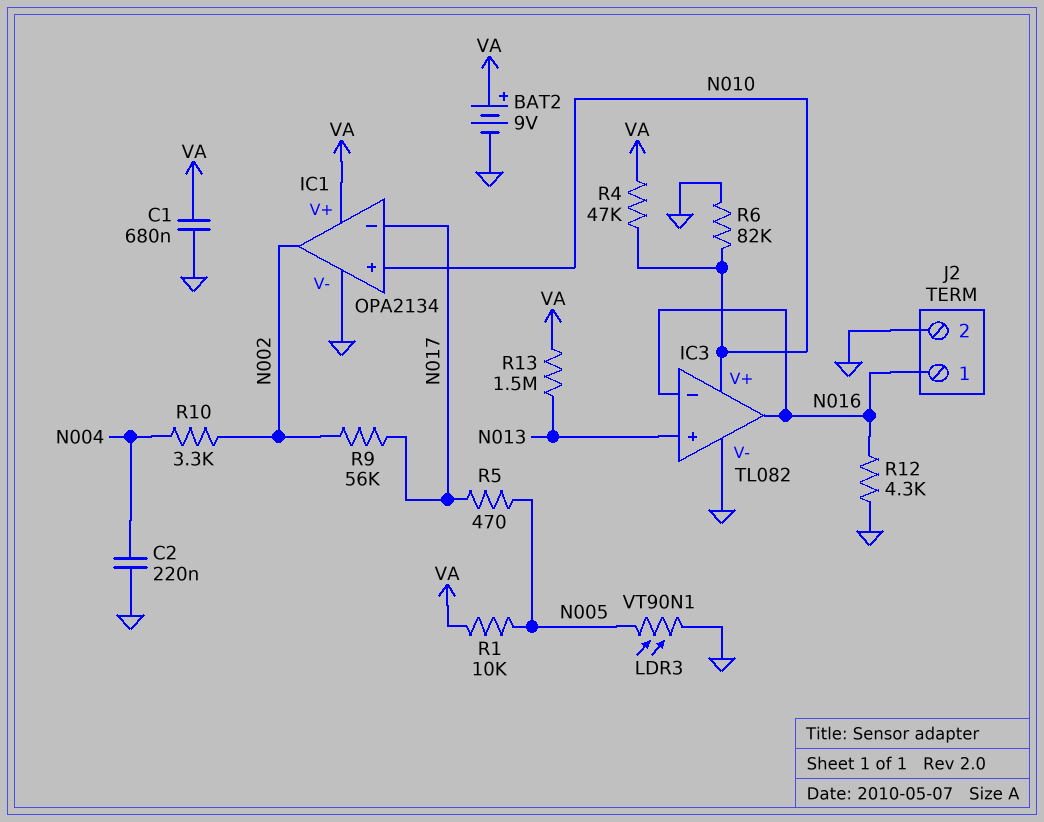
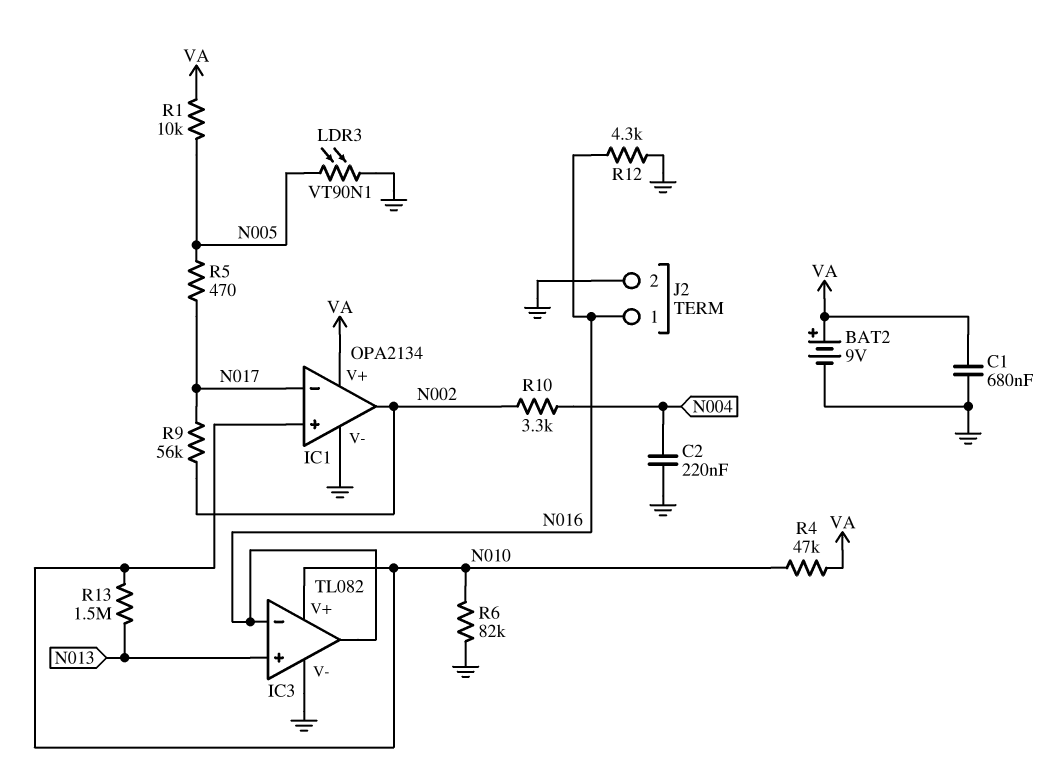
R13: 1.5M (N013, VA) -> 1.5M (N010, N013)

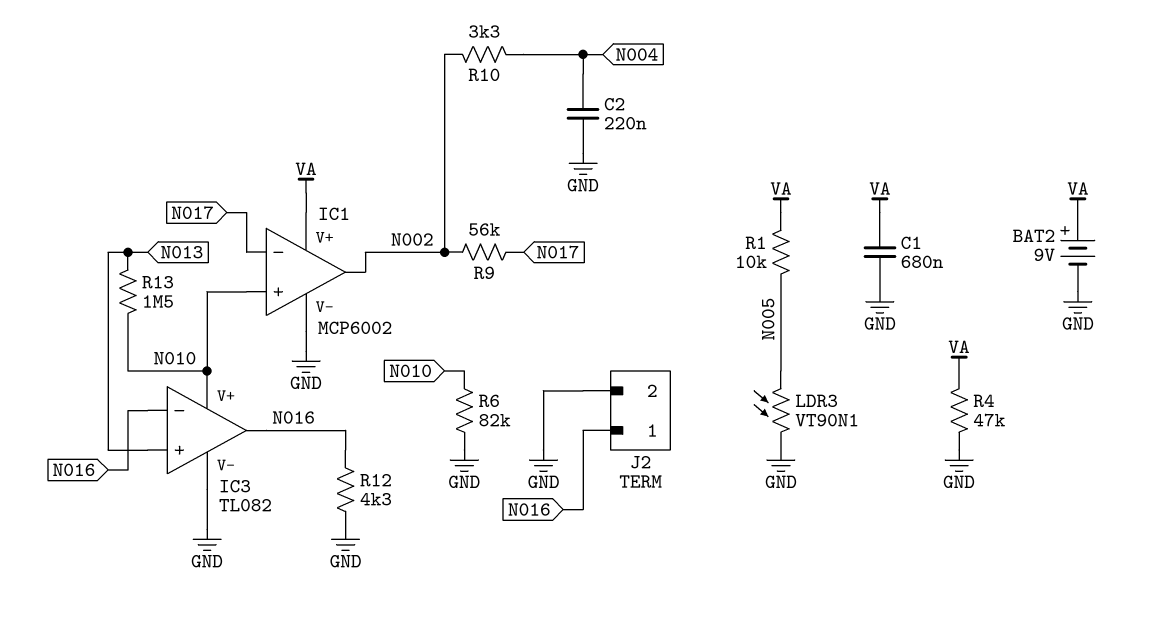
IC1: OPA2134 -> MCP6002
R4: 47k (N010, VA) -> 47k (GND, VA)
R5: 470 (N005, N017) -> none

